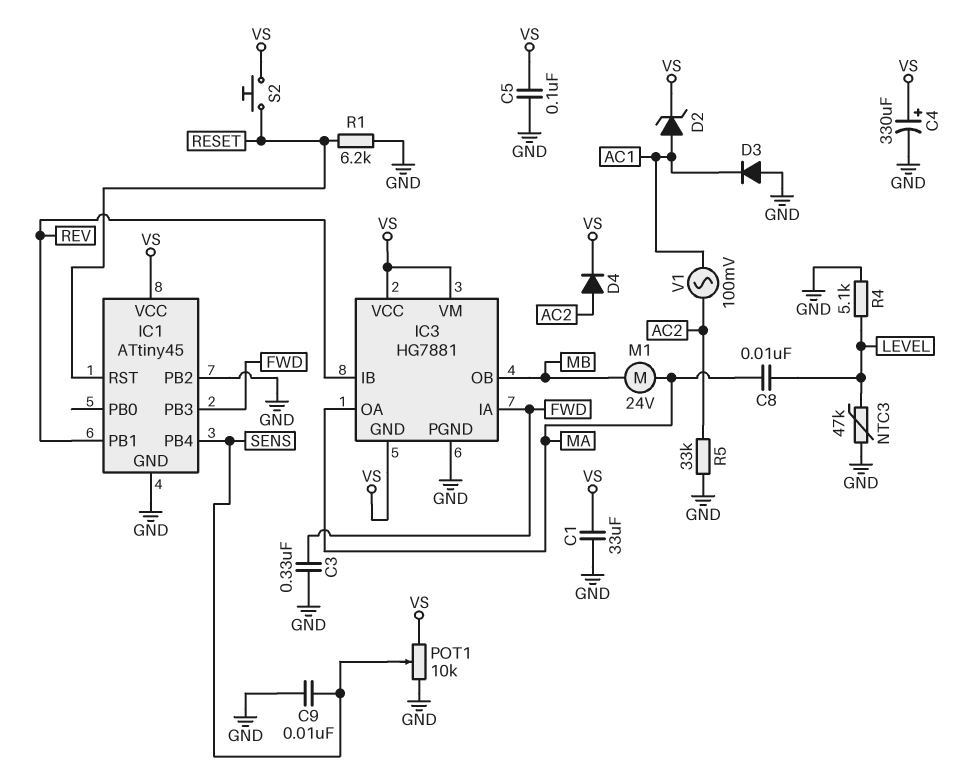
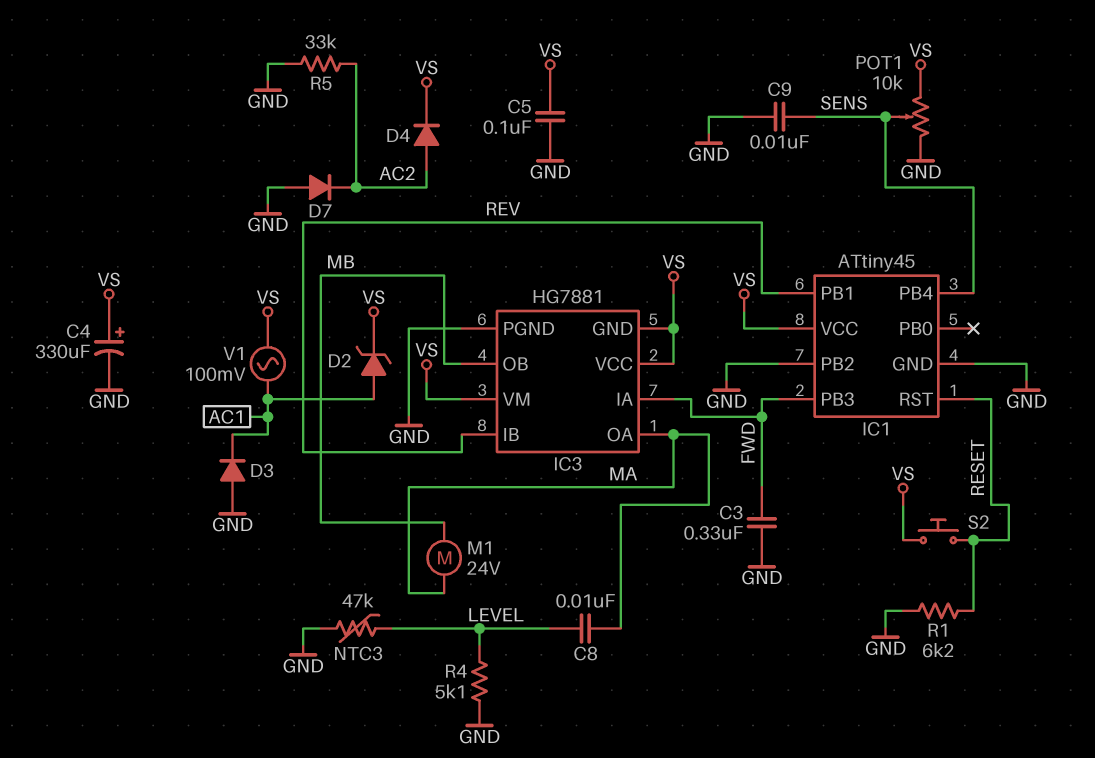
C1: 33uF (GND, VS) -> none
D7: none -> diode (A GND, K AC2)
V1: AC 100mV (AC1, AC2) -> AC 100mV (AC1, VS)

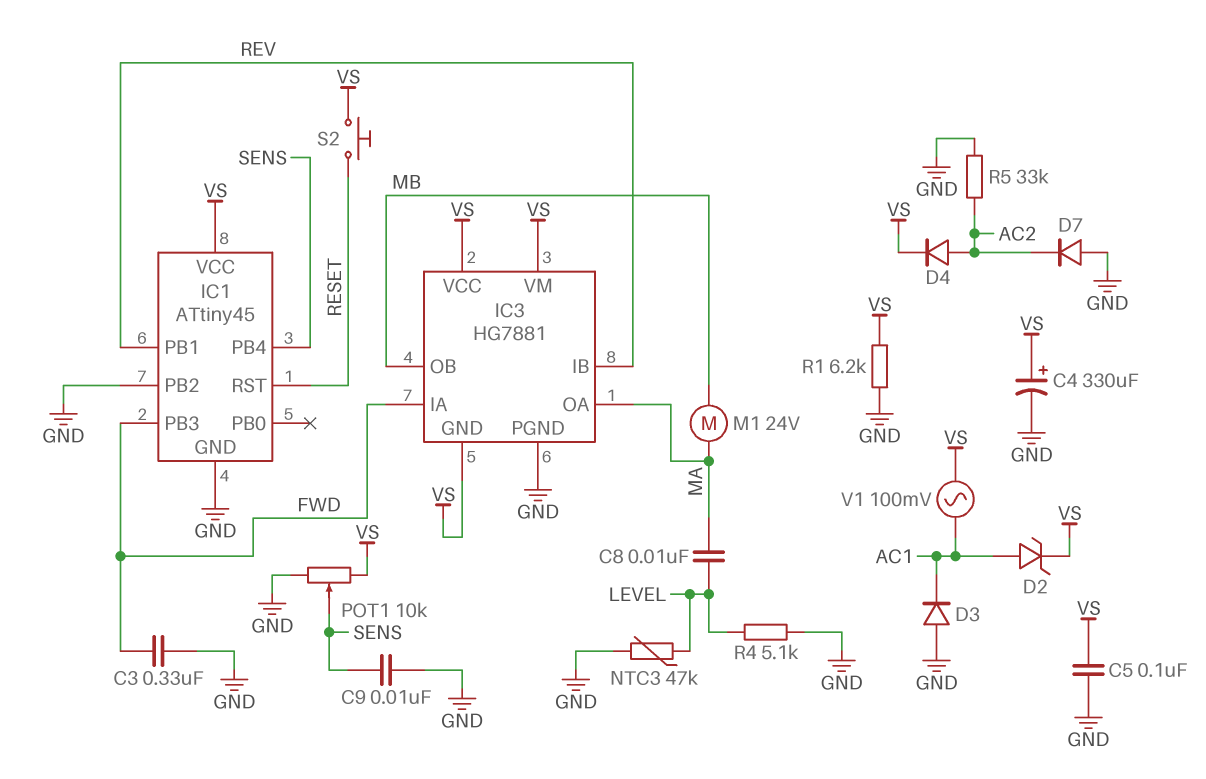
R1: 6.2k (GND, RESET) -> 6.2k (GND, VS)

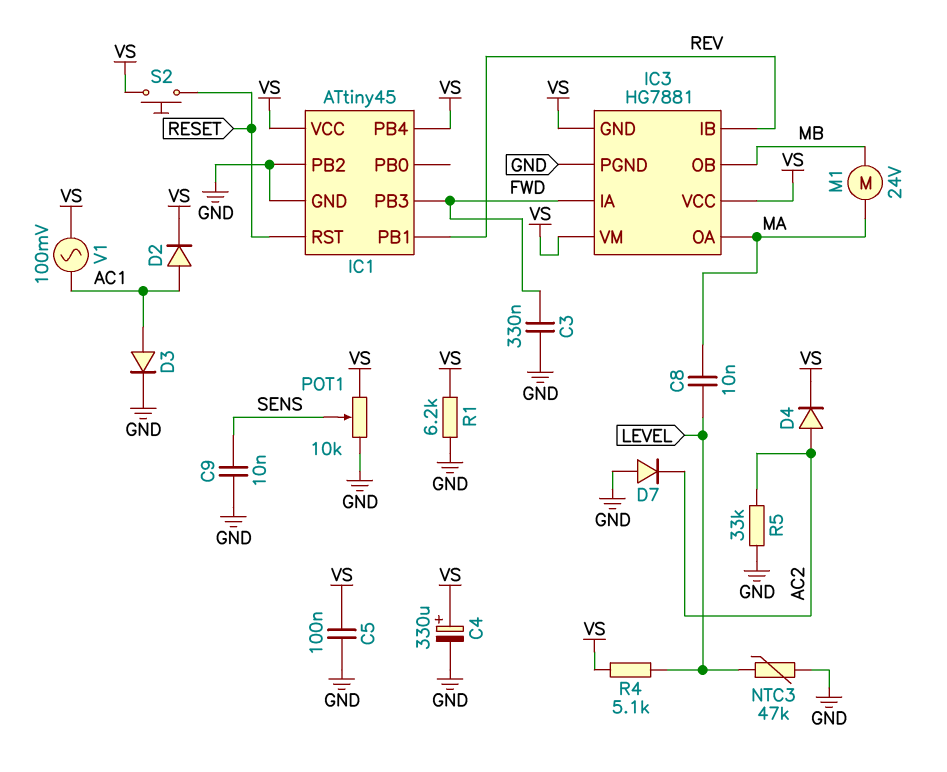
D2: zener (A AC1, K VS) -> diode (A AC1, K VS)
D3: diode (A GND, K AC1) -> diode (A AC1, K GND)
IC1 pin PB4: SENS -> VS
R4: 5.1k (GND, LEVEL) -> 5.1k (LEVEL, VS)

